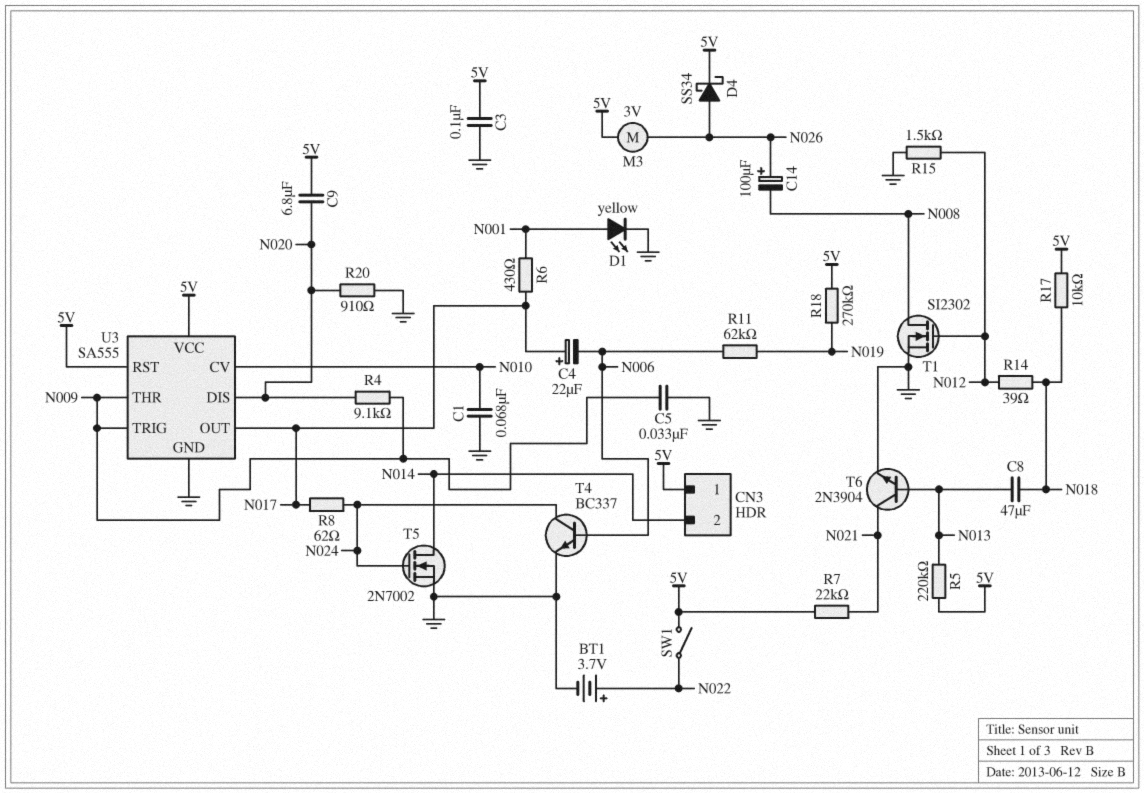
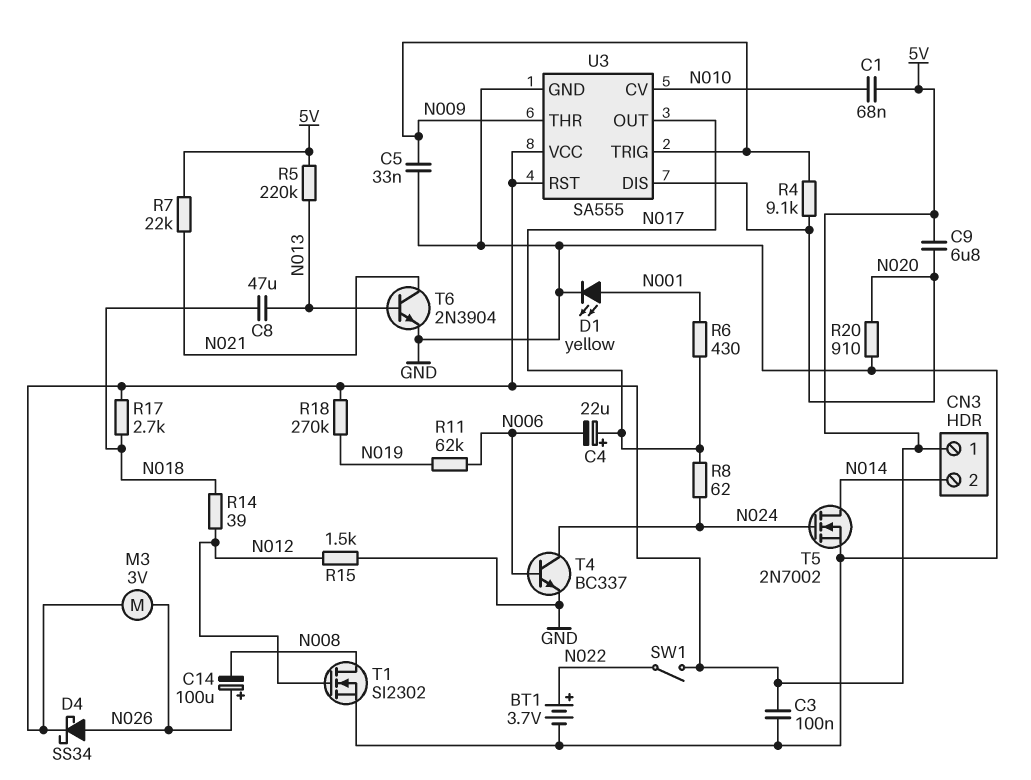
C1: 68nF (GND, N010) -> 68nF (5V, N010)
R17: 10k (5V, N018) -> 2.7k (5V, N018)

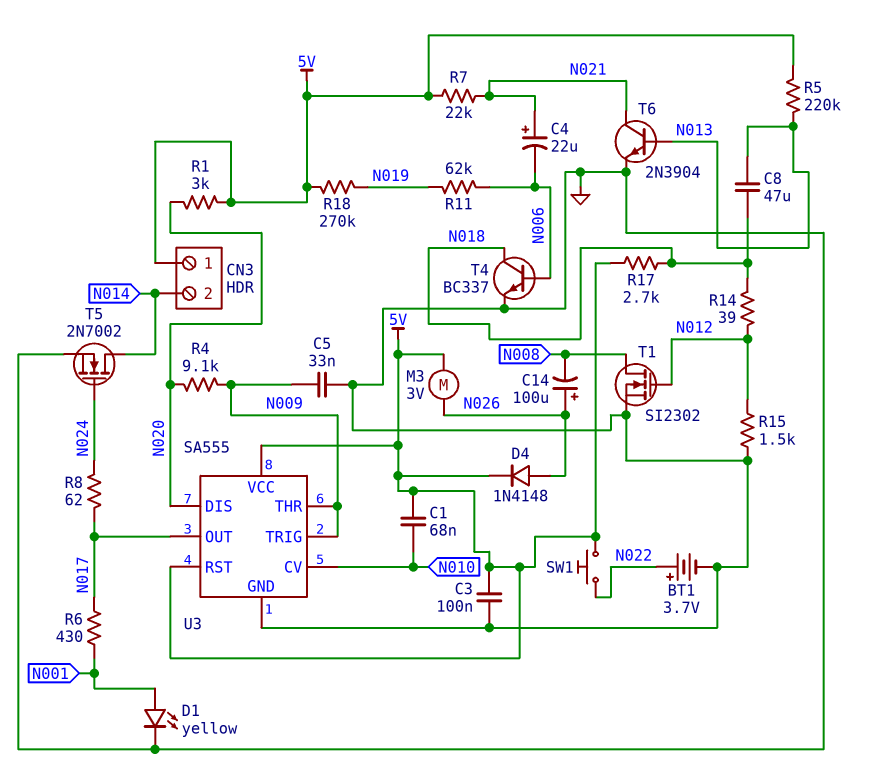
C4: 22uF (plus N017, minus N006) -> 22uF (plus N021, minus N006)
C9: 6.8uF (5V, N020) -> none
D4: schottky SS34 (A N026, K 5V) -> diode 1N4148 (A N026, K 5V)
R1: none -> 3k (5V, N020)
R20: 910 (GND, N020) -> none
SW1: switch (5V, N022) -> button (5V, N022)
T4: NPN BC337 (B N006, C N024, E GND) -> NPN BC337 (B N006, C N018, E GND)

